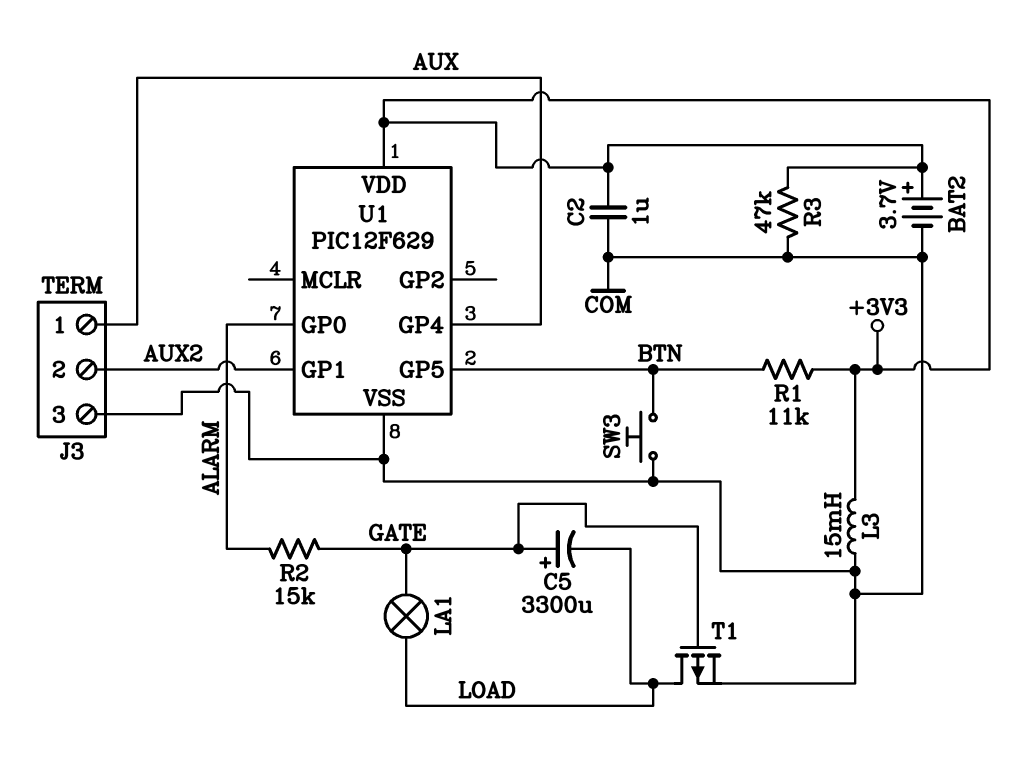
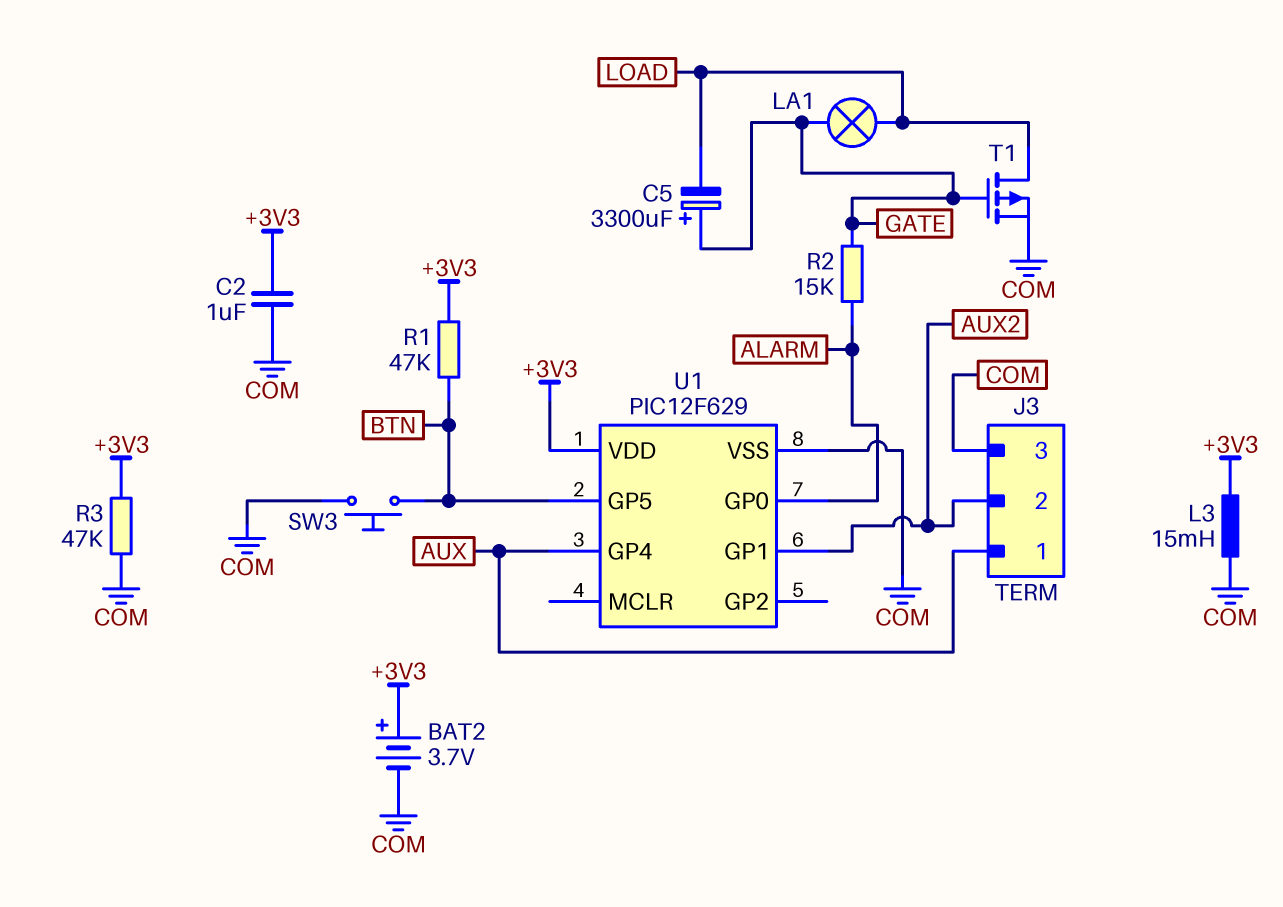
R1: 11k (+3V3, BTN) -> 47k (+3V3, BTN)

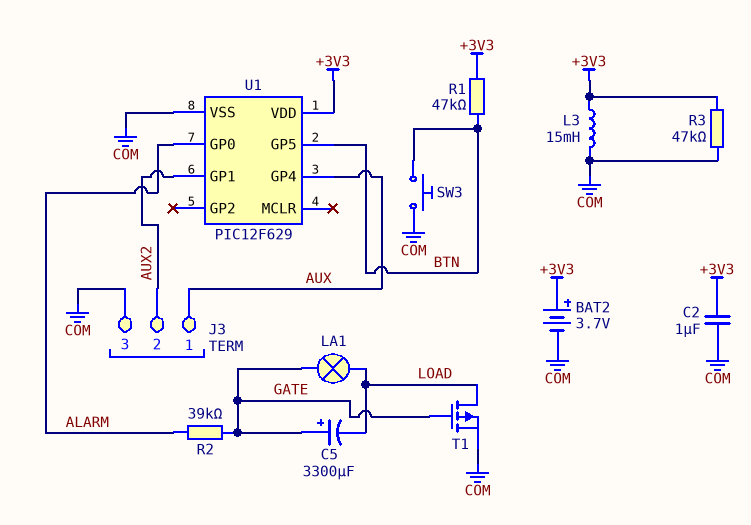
R2: 15k (ALARM, GATE) -> 39k (ALARM, GATE)

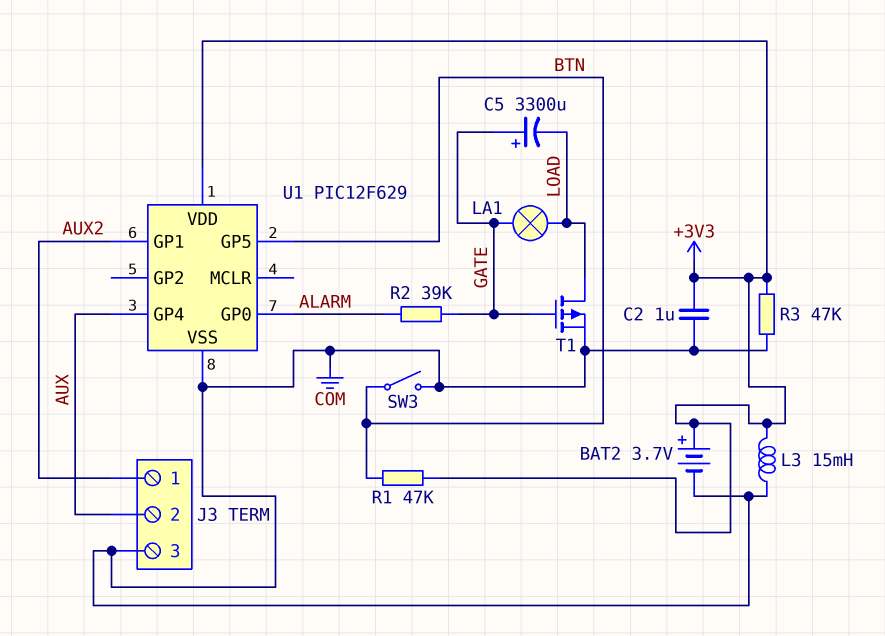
J3 pin 1: AUX -> AUX2
J3 pin 2: AUX2 -> AUX
SW3: button (BTN, COM) -> switch (BTN, COM)

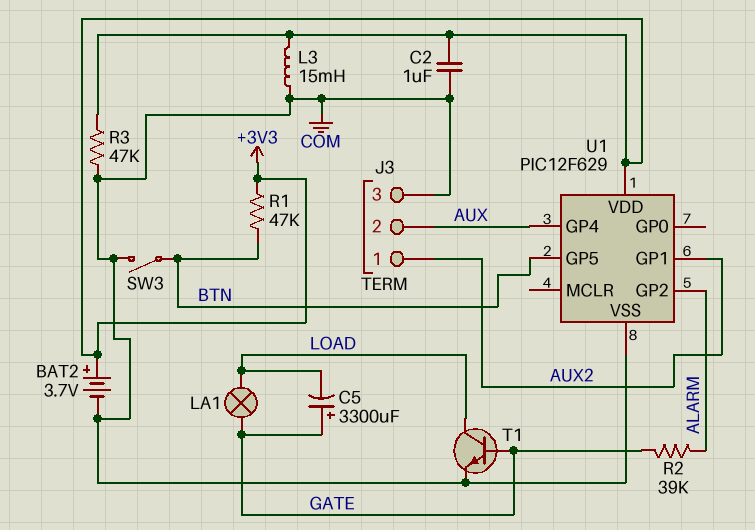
T1: PMOS (G GATE, D LOAD, S COM) -> NPN (B GATE, C LOAD, E COM)
U1 pin GP0: ALARM -> none
U1 pin GP2: none -> ALARM

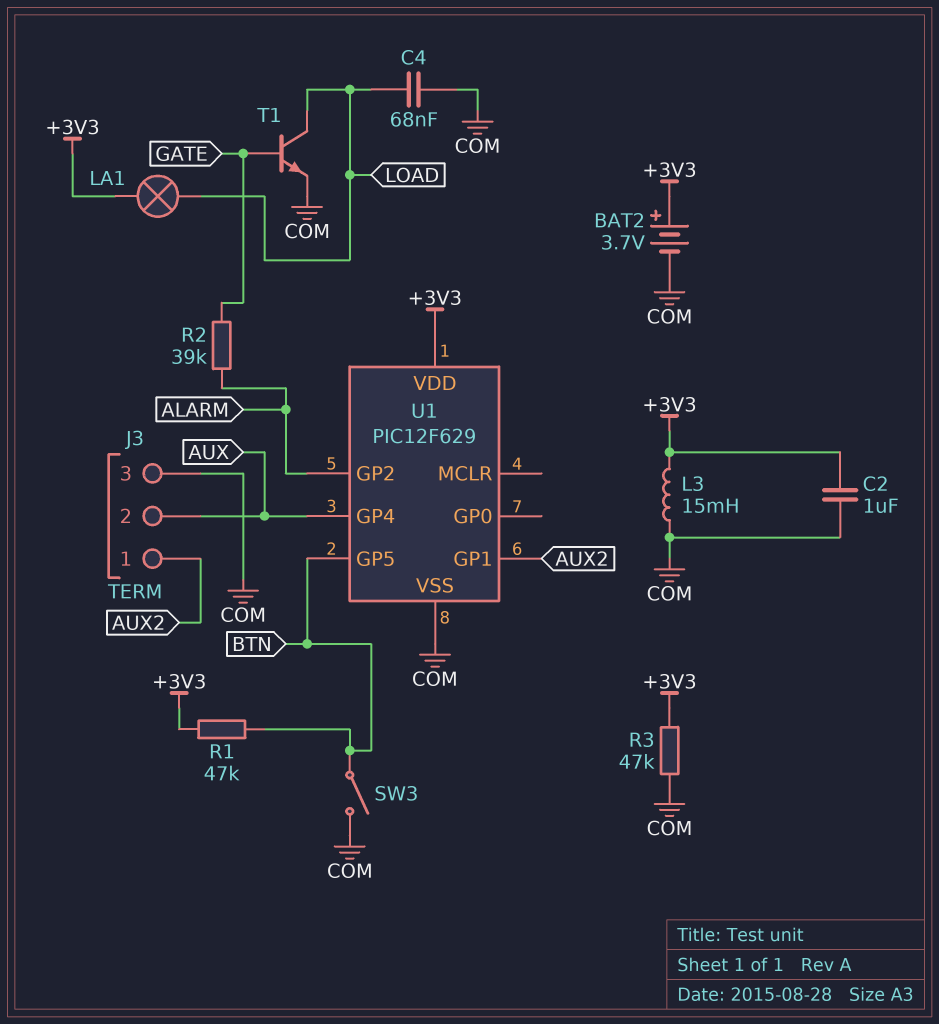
C4: none -> 68nF (COM, LOAD)
C5: 3300uF (plus GATE, minus LOAD) -> none
LA1: lamp (GATE, LOAD) -> lamp (+3V3, LOAD)

